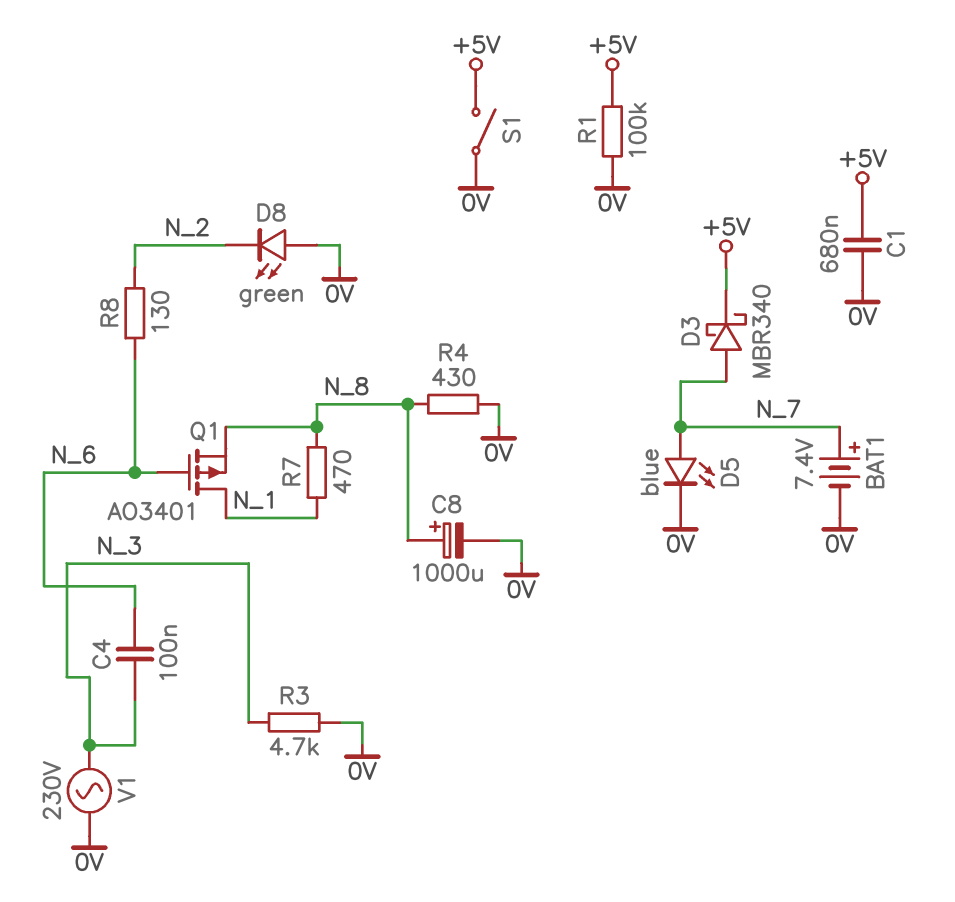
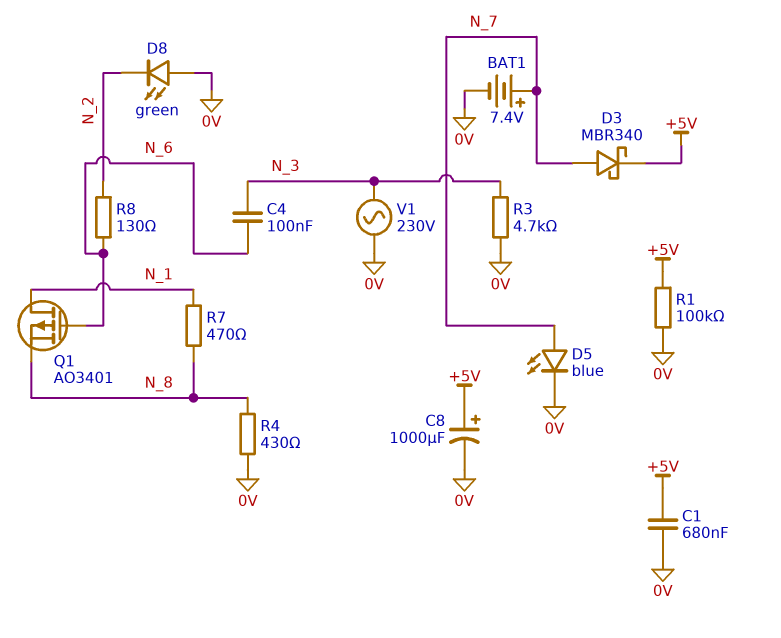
C8: 1000uF (plus N_8, minus 0V) -> 1000uF (plus +5V, minus 0V)
S1: switch (+5V, 0V) -> none

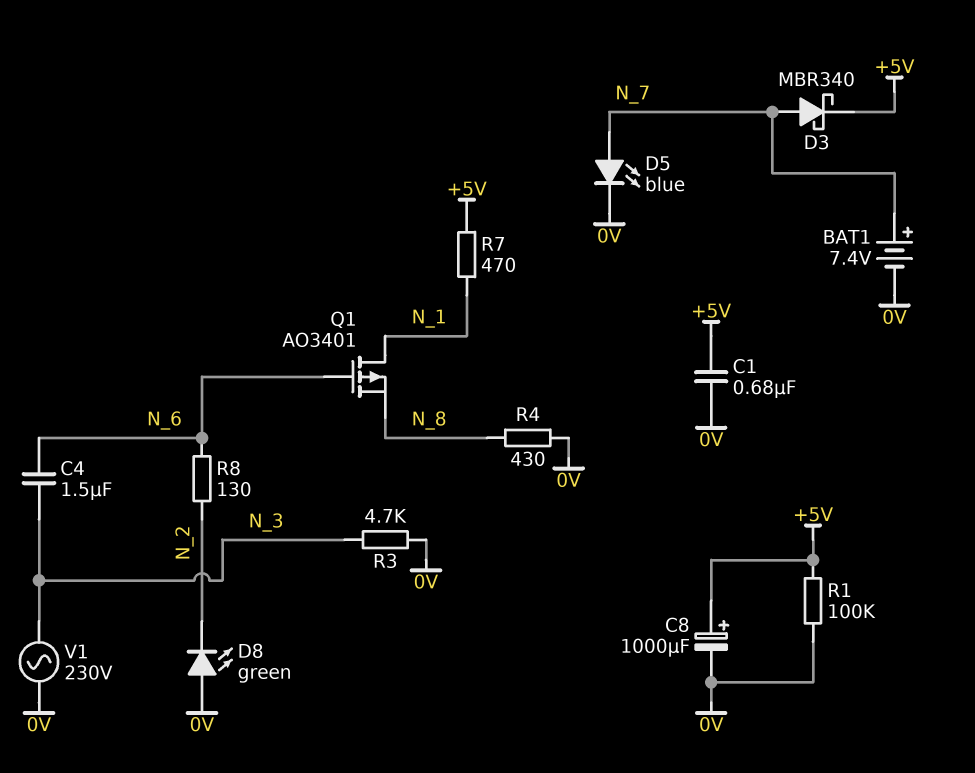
C4: 100nF (N_3, N_6) -> 1.5uF (N_3, N_6)
R7: 470 (N_1, N_8) -> 470 (+5V, N_1)

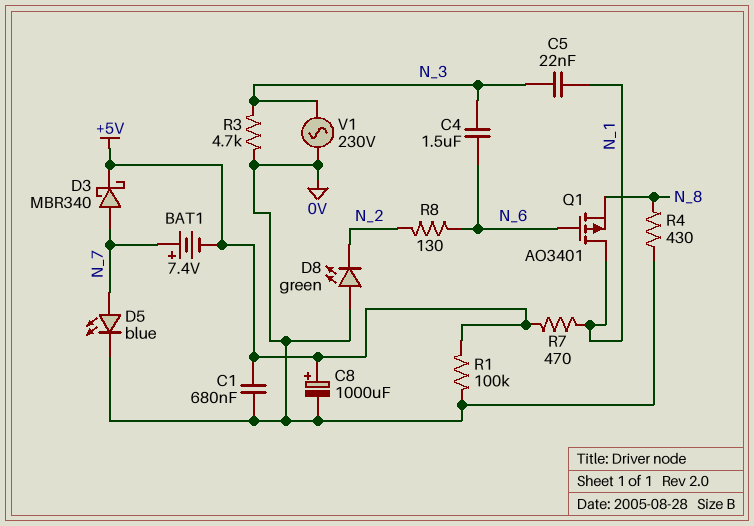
BAT1: 7.4V (plus N_7, minus 0V) -> 7.4V (plus N_7, minus +5V)
C5: none -> 22nF (N_1, N_3)

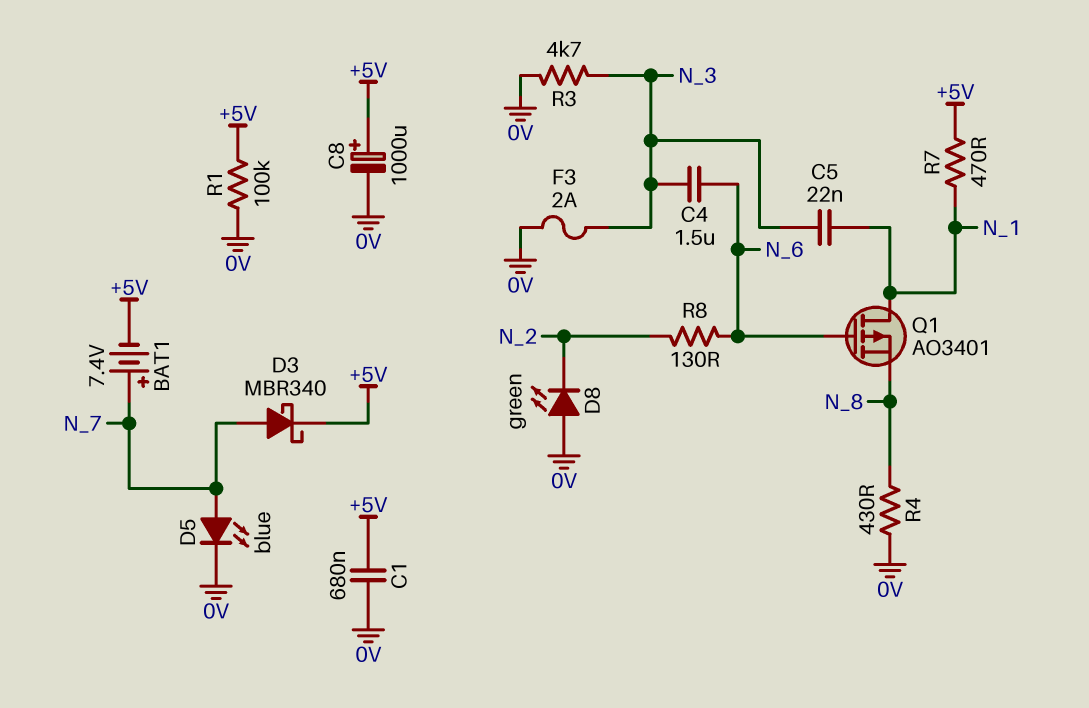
F3: none -> 2A (0V, N_3)
V1: AC 230V (0V, N_3) -> none

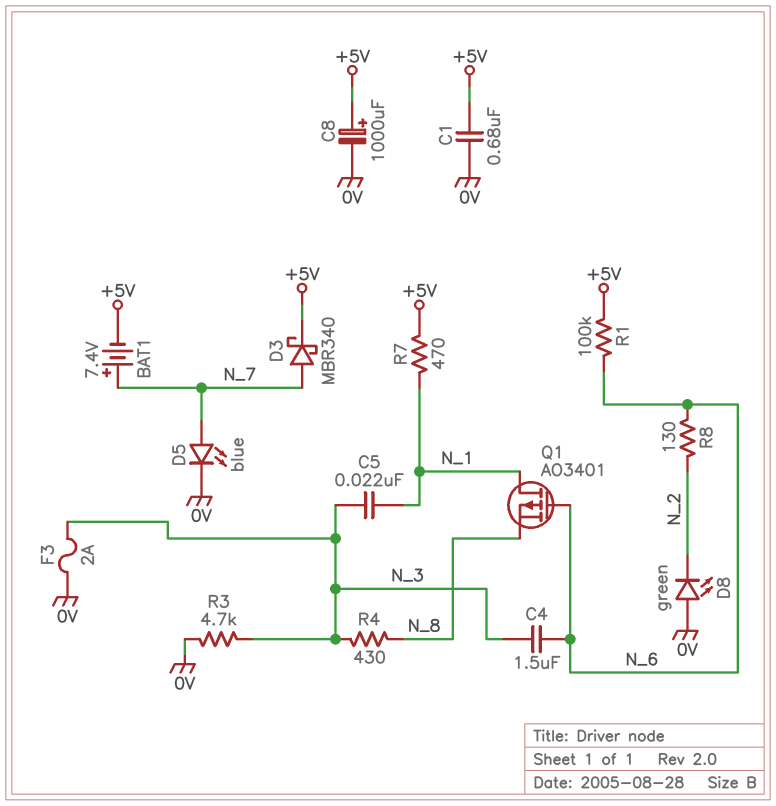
R1: 100k (+5V, 0V) -> 100k (+5V, N_6)
R4: 430 (0V, N_8) -> 430 (N_3, N_8)

